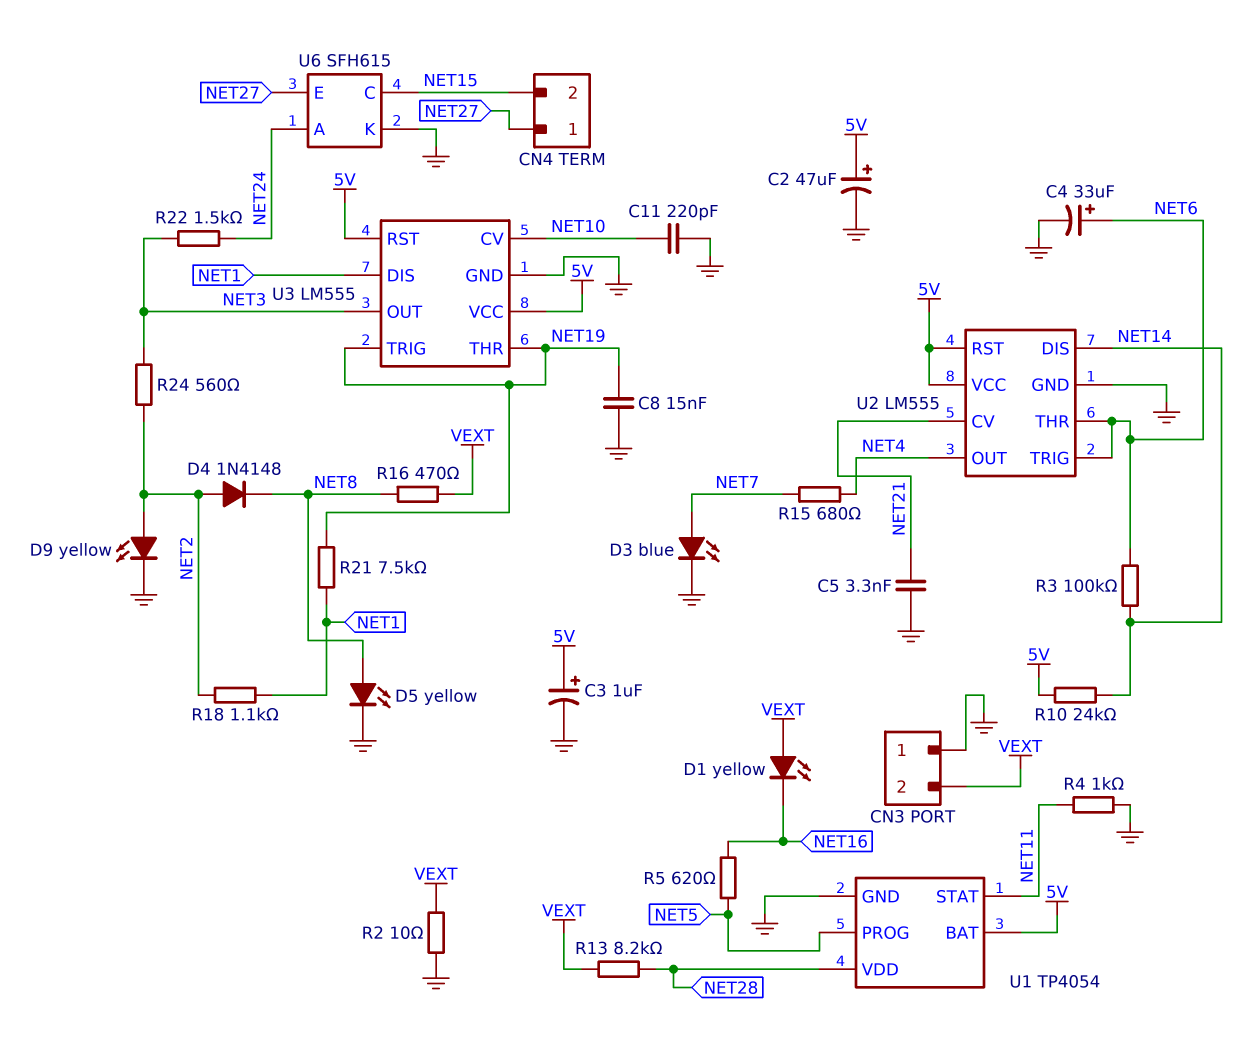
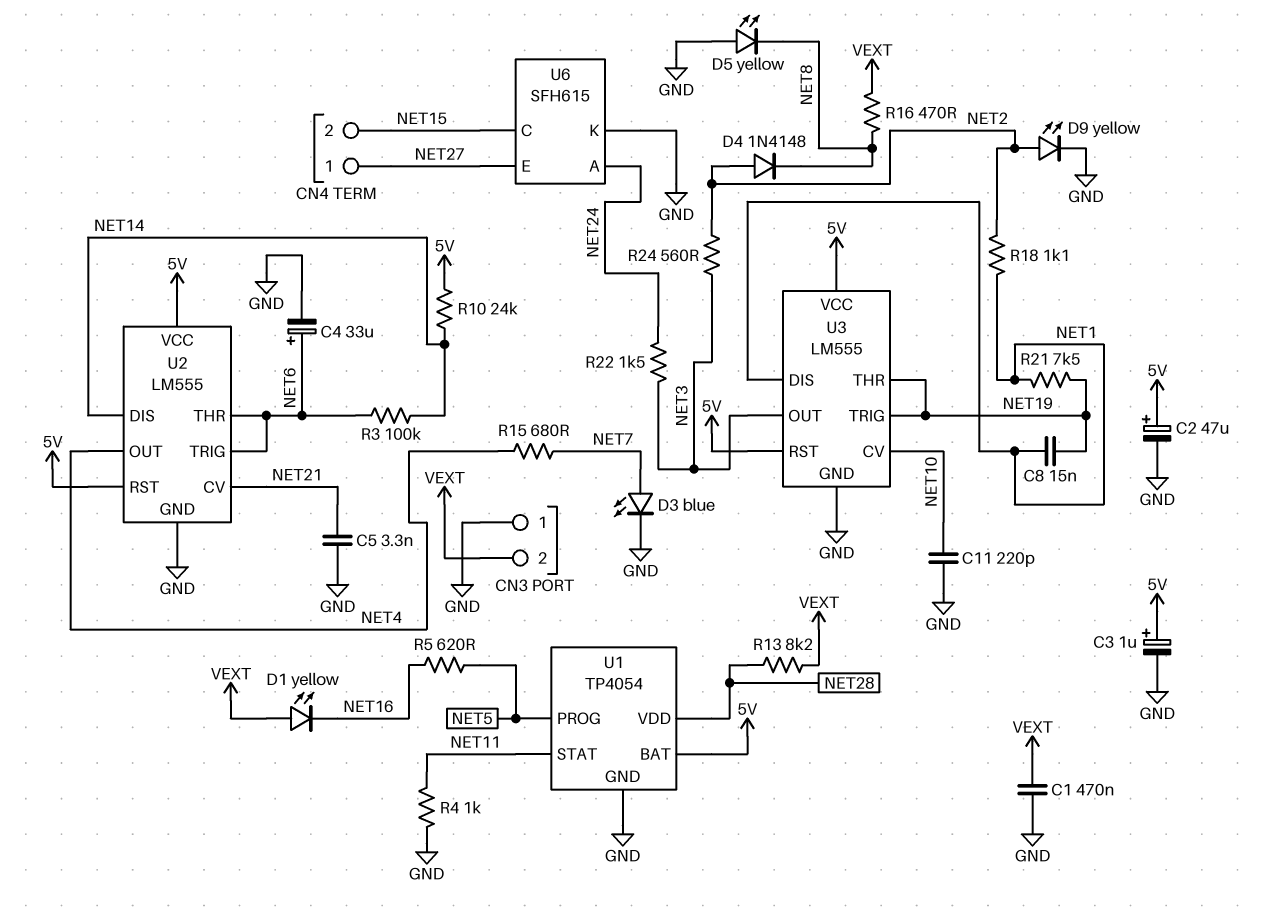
C1: none -> 470nF (GND, VEXT)
C8: 15nF (GND, NET19) -> 15nF (NET1, NET19)
D5: LED yellow (A NET8, K GND) -> LED yellow (A GND, K NET8)
R2: 10 (GND, VEXT) -> none

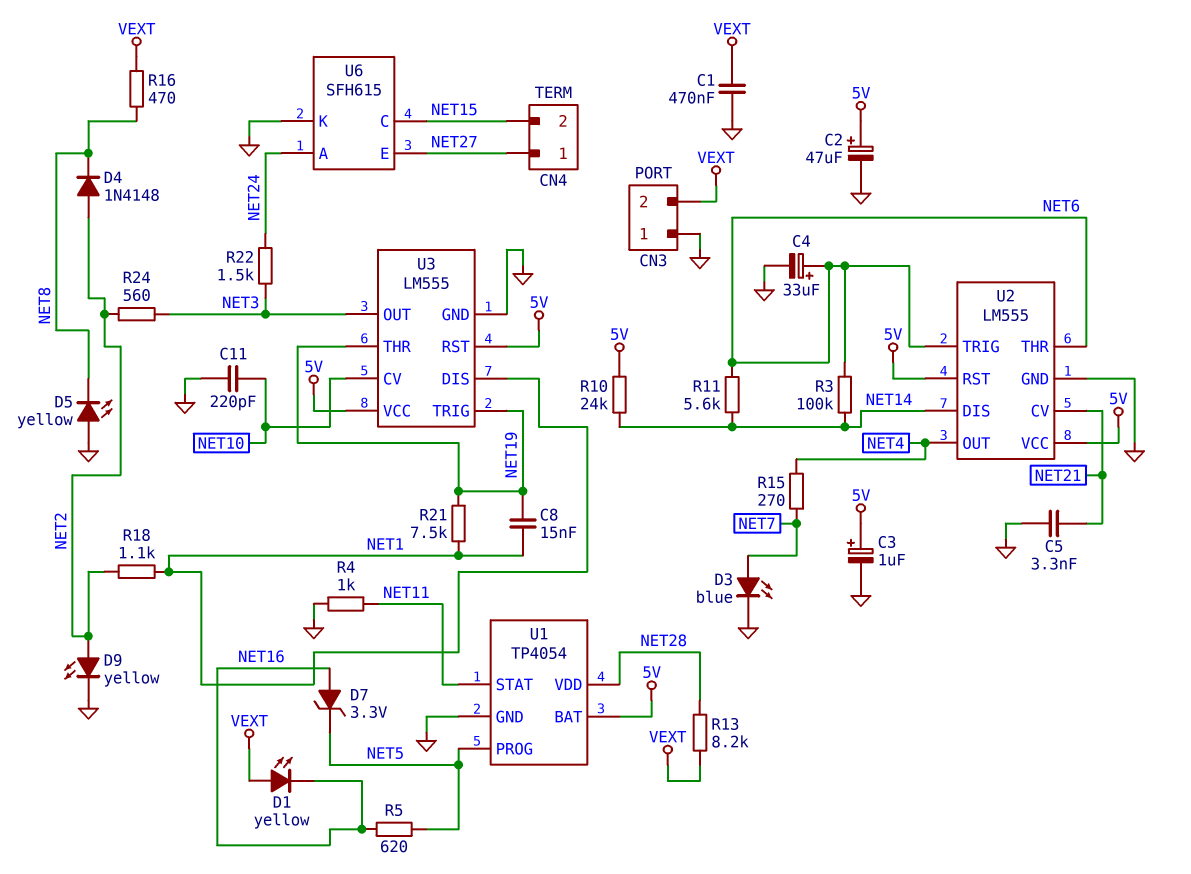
D7: none -> zener 3.3V (A NET16, K NET5)
R11: none -> 5.6k (NET6, NET14)
R15: 680 (NET4, NET7) -> 270 (NET4, NET7)

